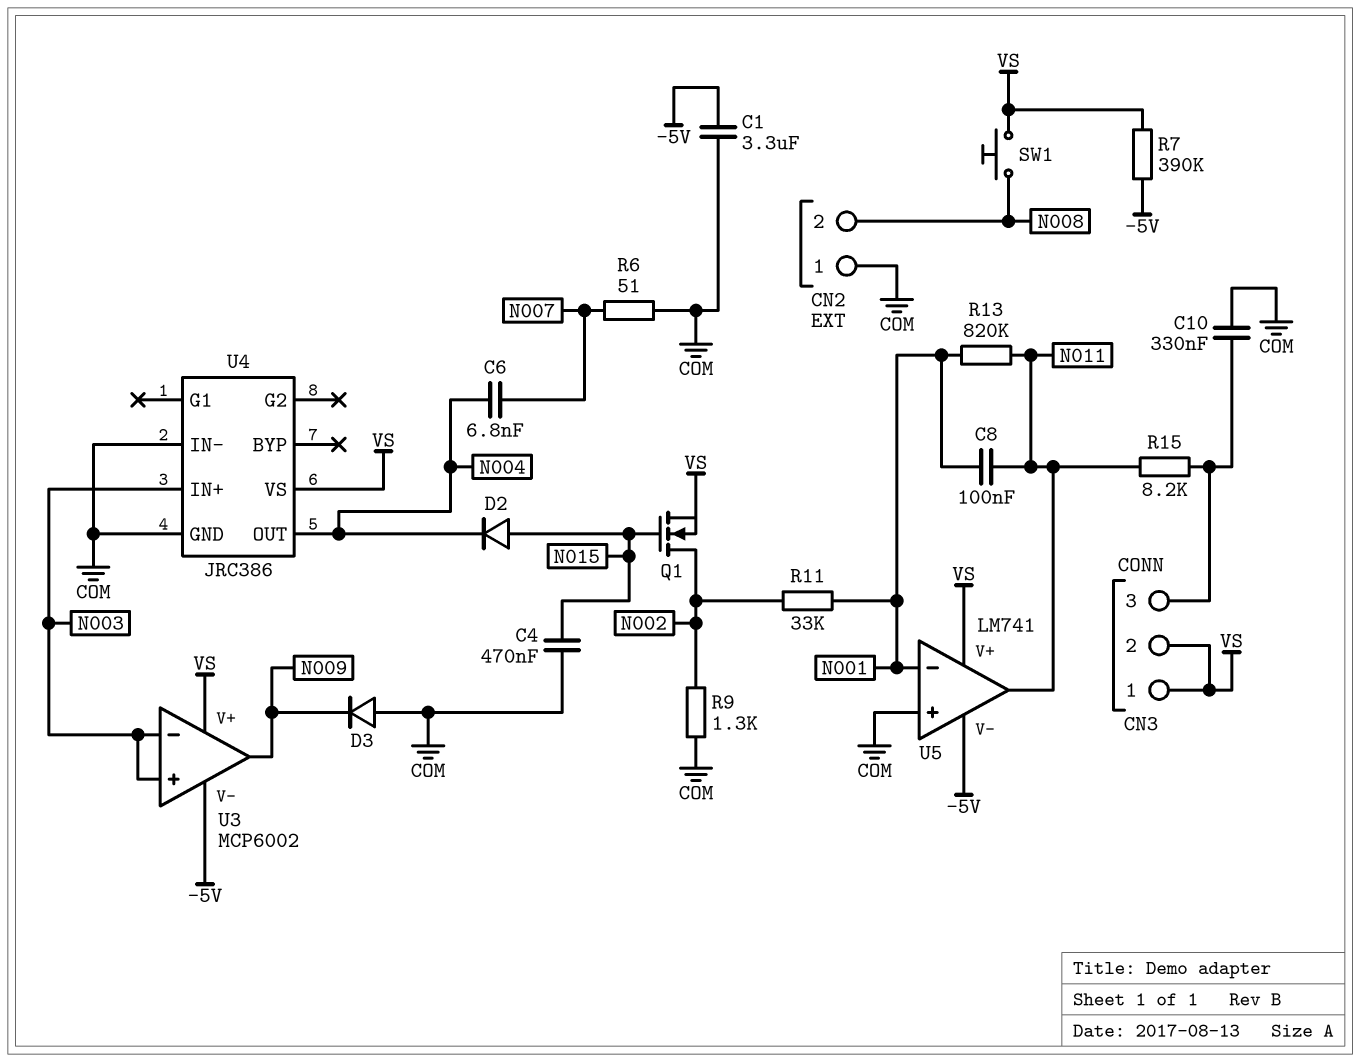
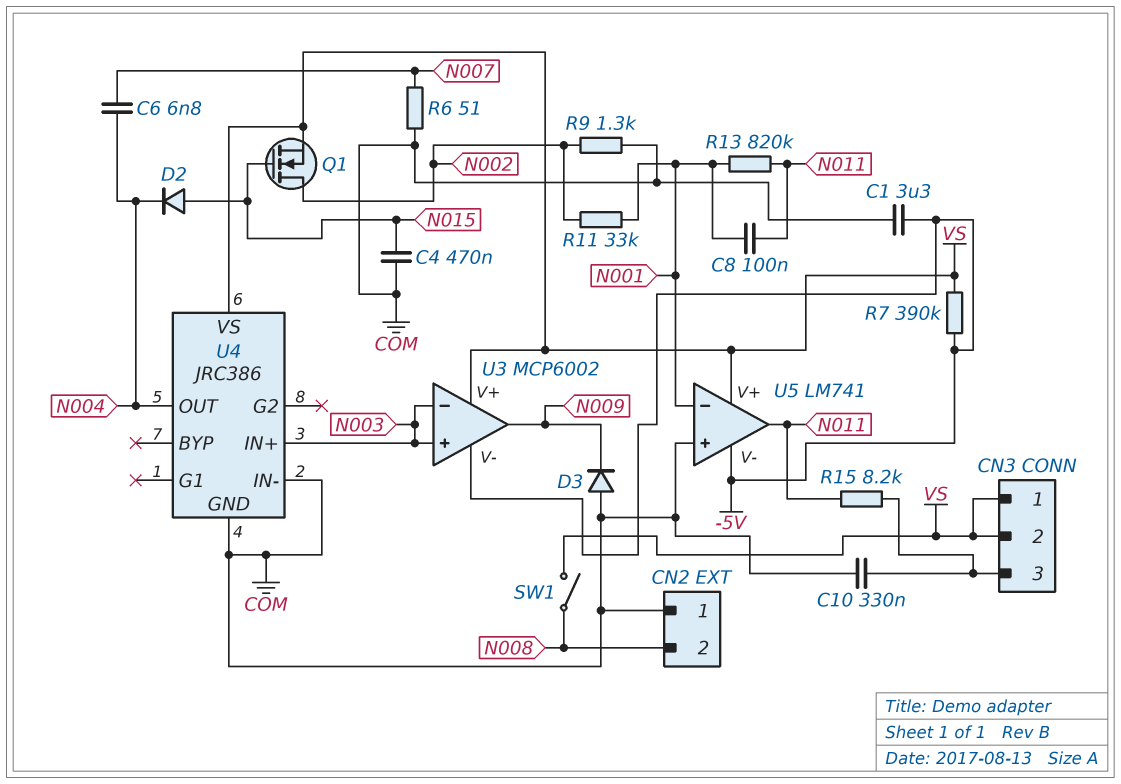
SW1: button (N008, VS) -> switch (N008, VS)

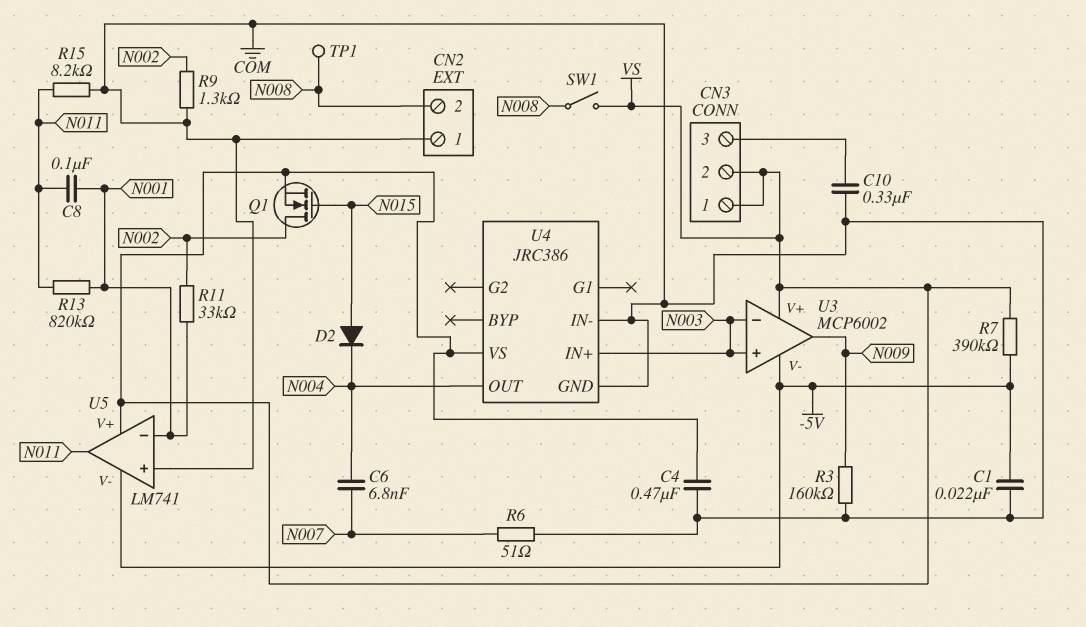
C1: 3.3uF (-5V, COM) -> 22nF (-5V, COM)
C4: 470nF (COM, N015) -> 470nF (COM, VS)
D3: diode (A COM, K N009) -> none
R3: none -> 160k (COM, N009)
R15: 8.2k (CN3/3, N011) -> 8.2k (COM, N011)
TP1: none -> test point (N008)

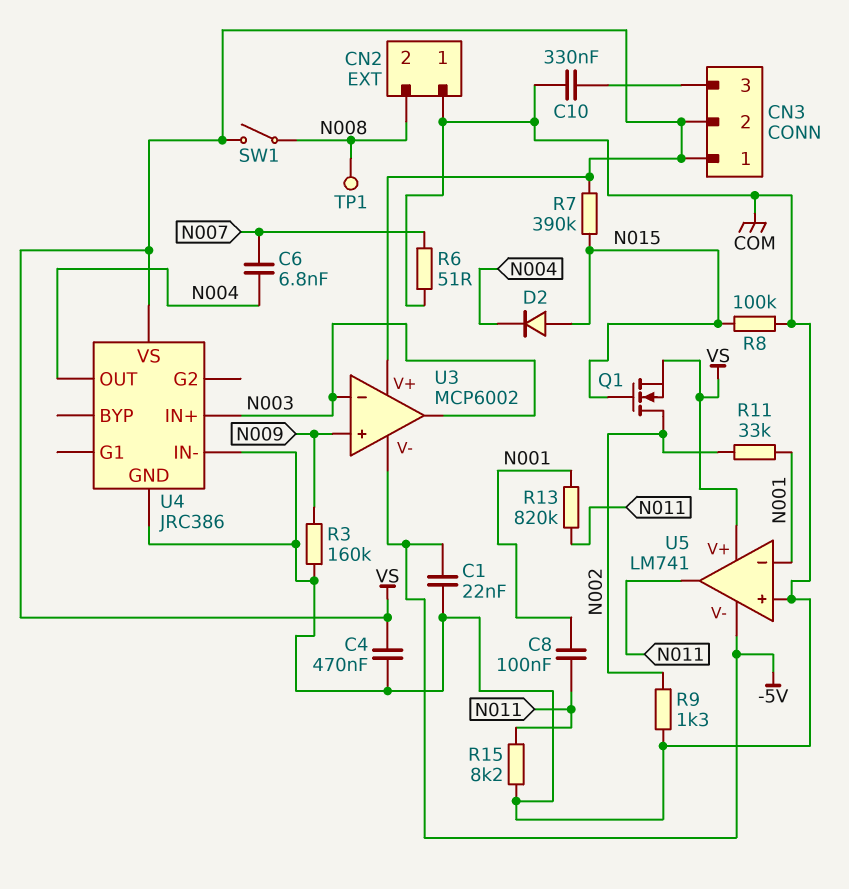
R7: 390k (-5V, VS) -> 390k (N015, VS)
R8: none -> 100k (COM, N015)
U3 pin in+: N003 -> N009
U3 pin out: N009 -> N003

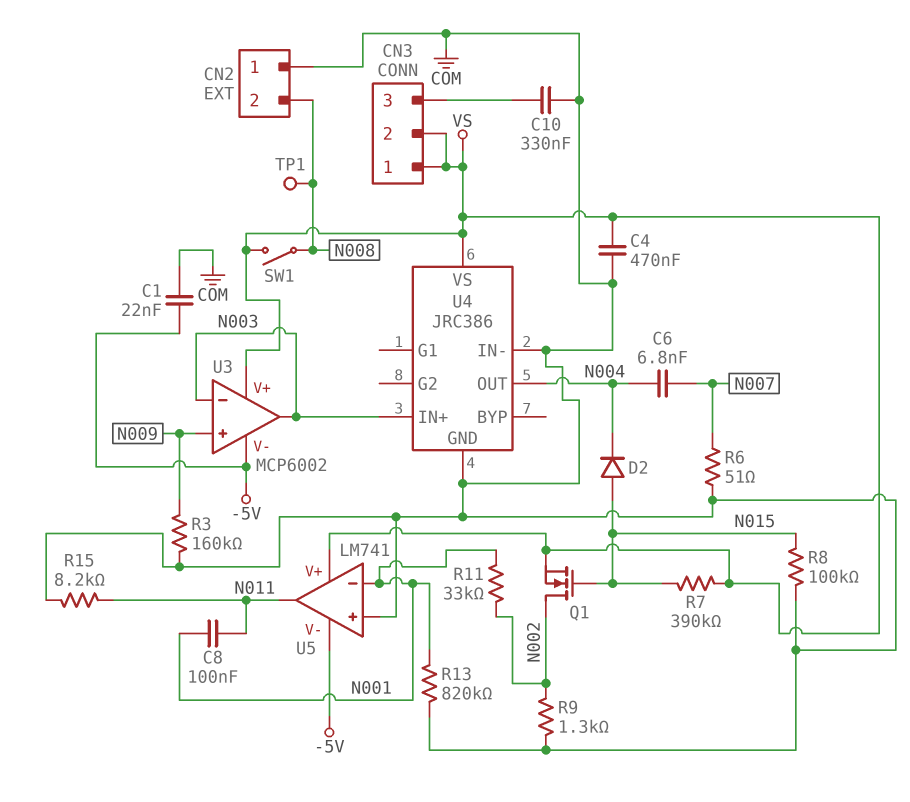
R13: 820k (N001, N011) -> 820k (COM, N001)

